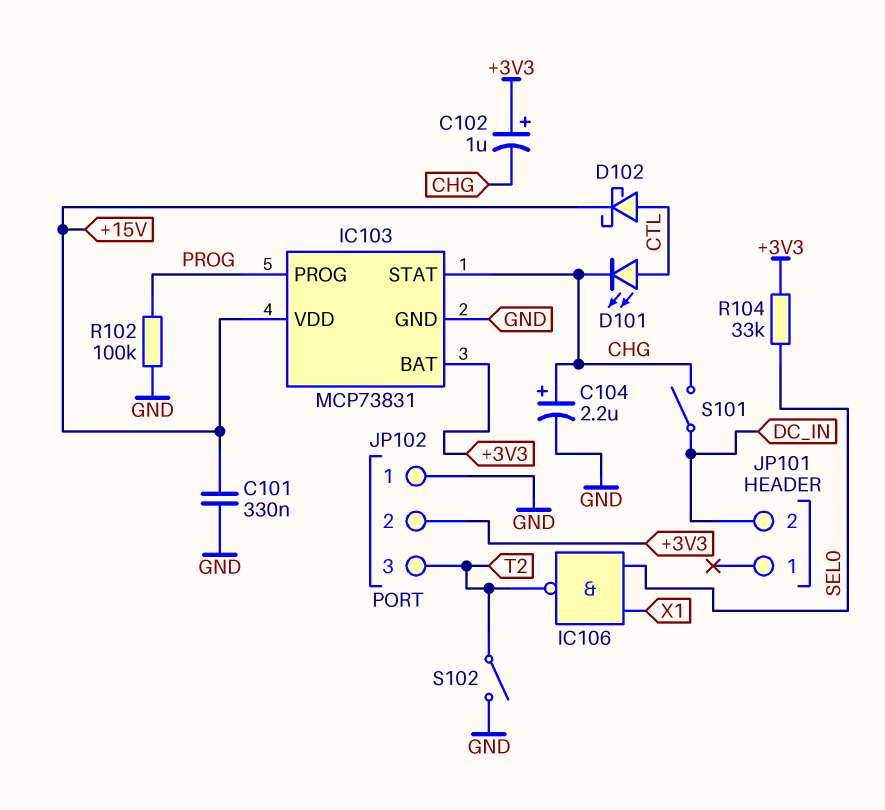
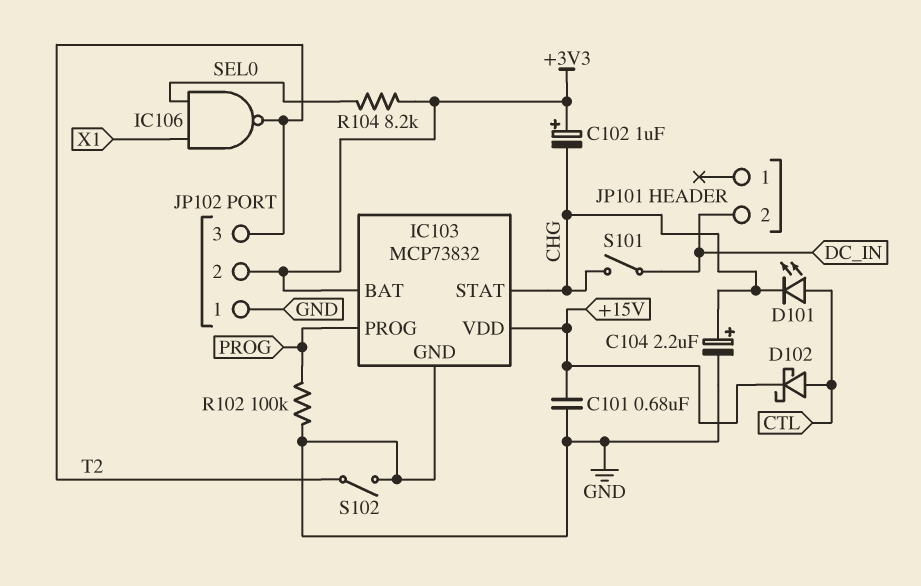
C101: 330nF (+15V, GND) -> 680nF (+15V, GND)
IC103: MCP73831 -> MCP73832
R104: 33k (+3V3, SEL0) -> 8.2k (+3V3, SEL0)

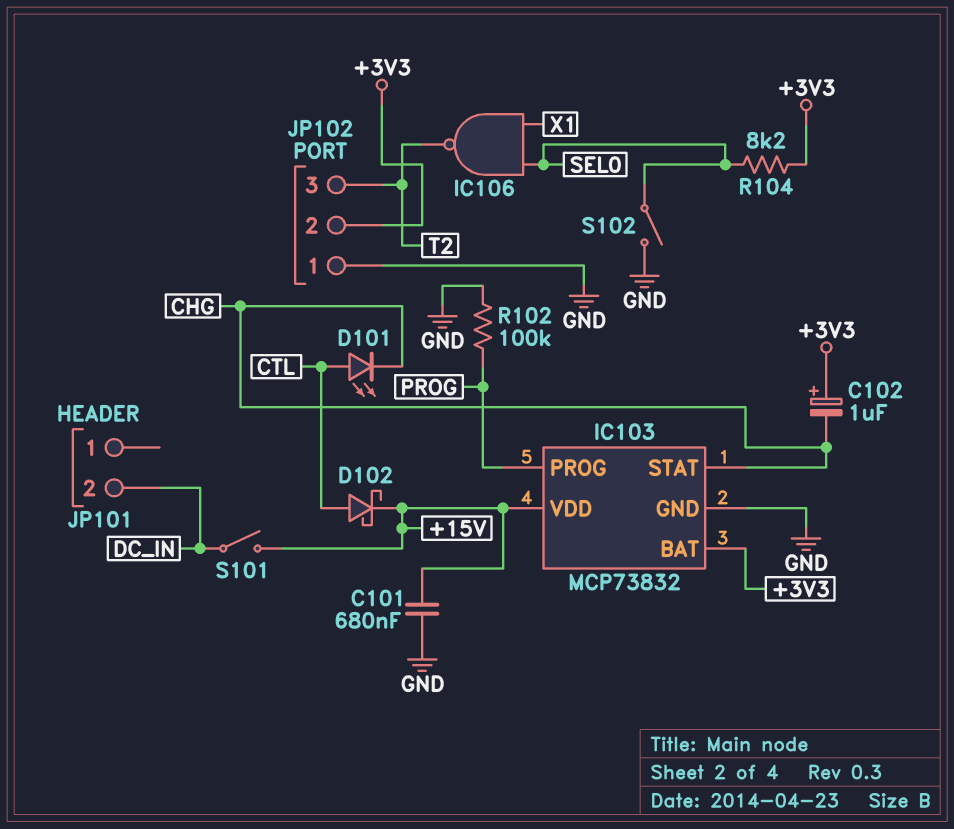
C104: 2.2uF (plus CHG, minus GND) -> none
S101: switch (CHG, DC_IN) -> switch (+15V, DC_IN)
S102: switch (GND, T2) -> switch (GND, SEL0)

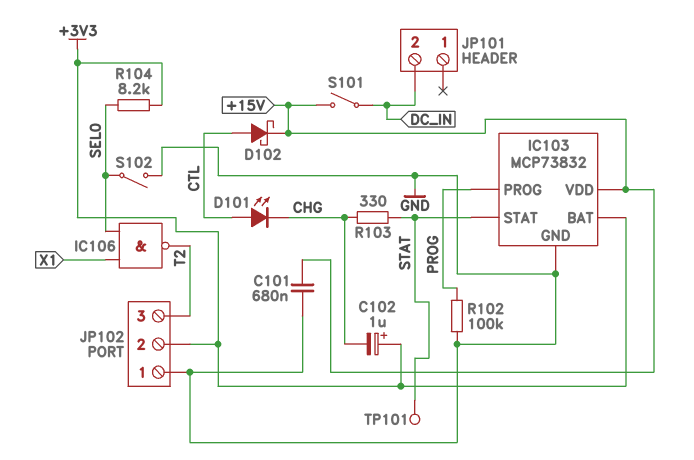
IC103 pin STAT: CHG -> STAT
R103: none -> 330 (CHG, STAT)
TP101: none -> test point (STAT)

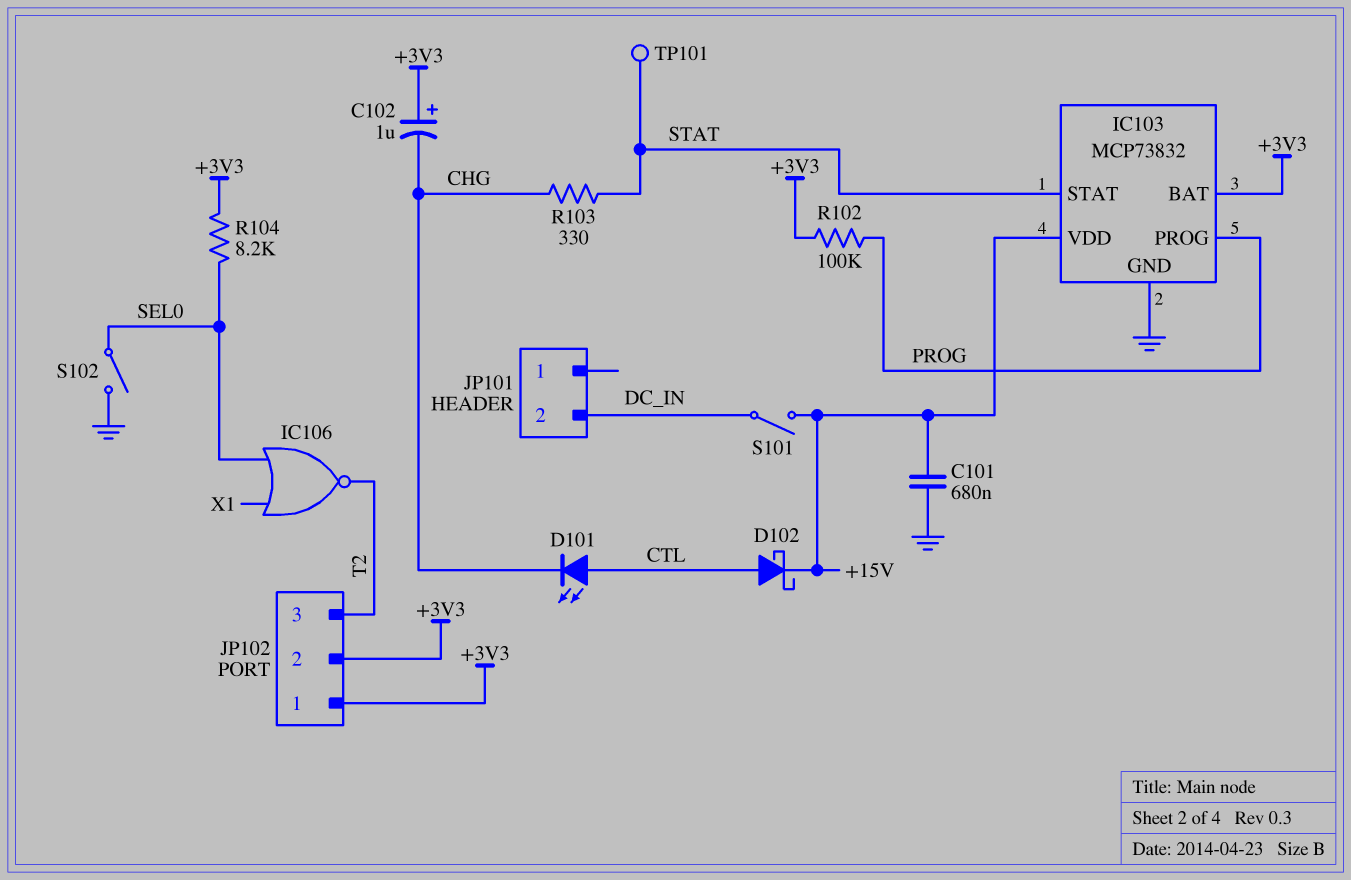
IC106: NAND (in SEL0, in X1, out T2) -> NOR (in SEL0, in X1, out T2)
JP102 pin 1: GND -> +3V3
R102: 100k (GND, PROG) -> 100k (+3V3, PROG)

